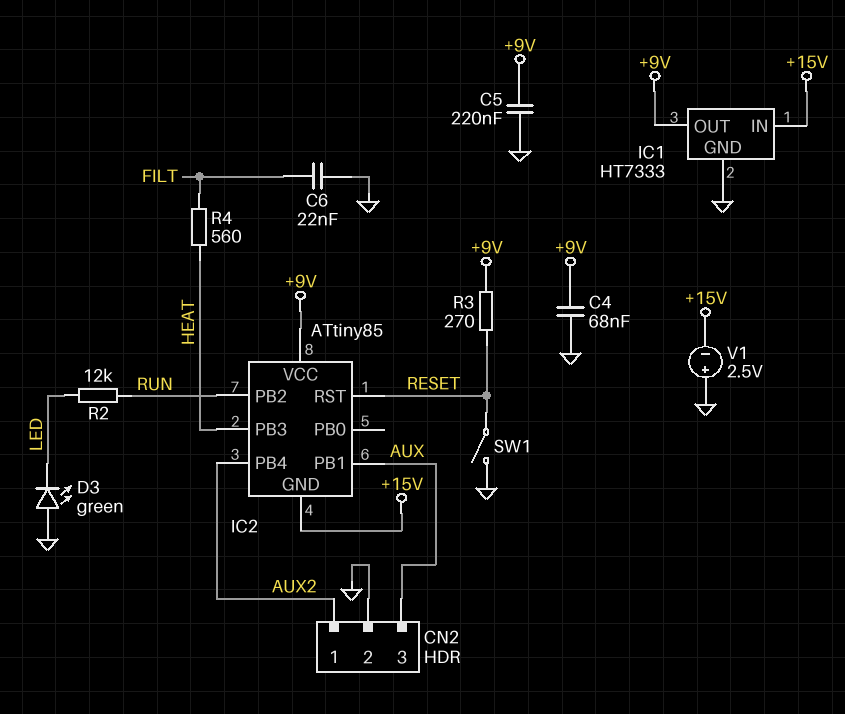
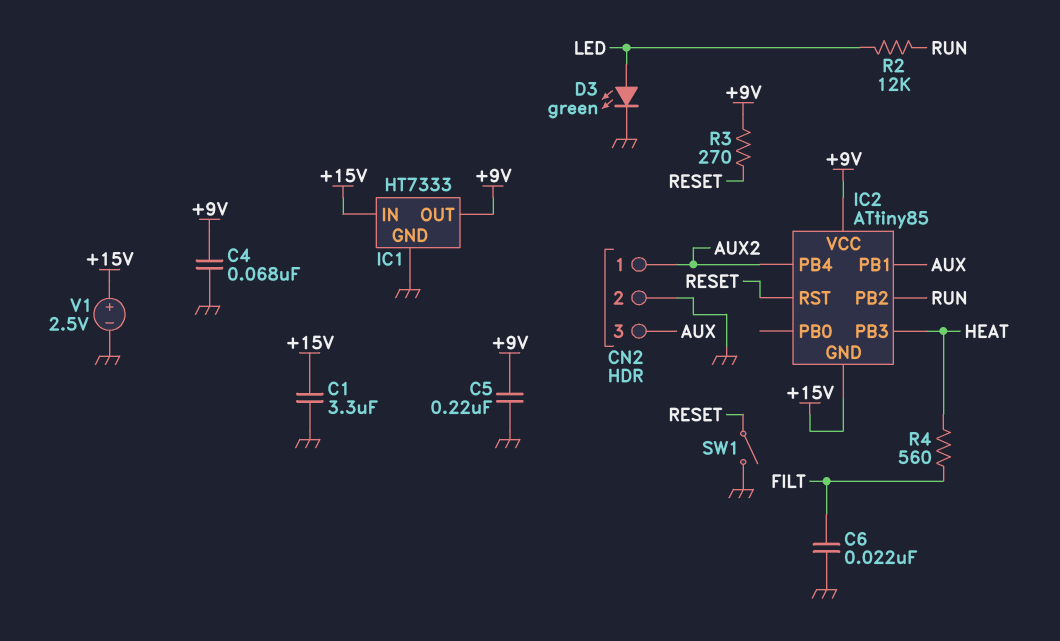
C1: none -> 3.3uF (+15V, GND)
D3: LED green (A GND, K LED) -> LED green (A LED, K GND)
V1: 2.5V (plus GND, minus +15V) -> 2.5V (plus +15V, minus GND)

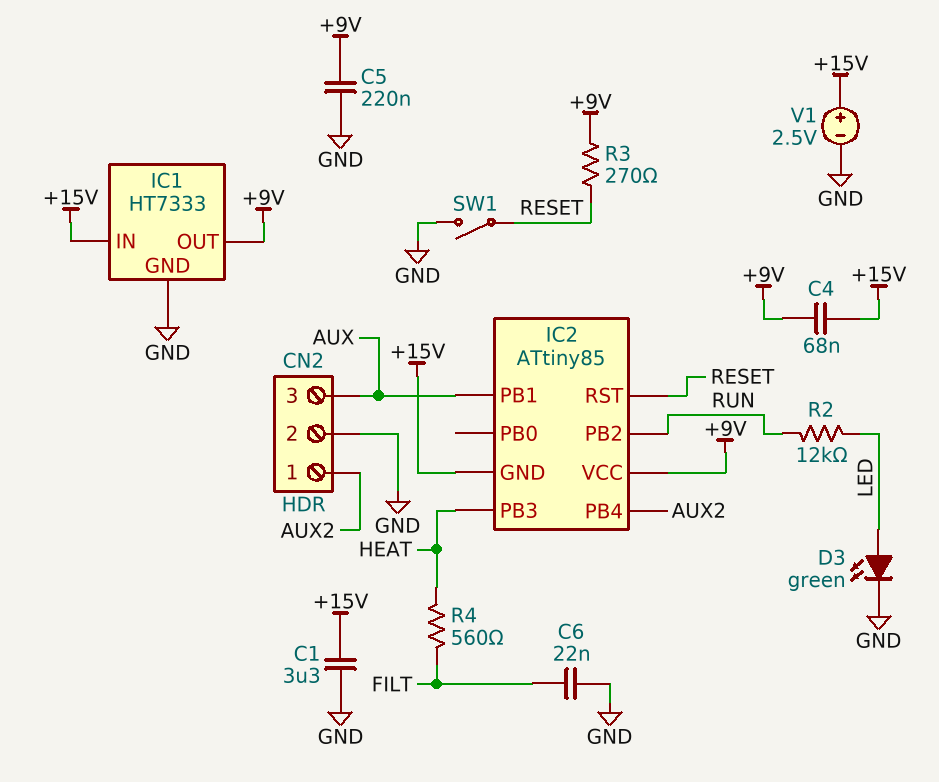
C4: 68nF (+9V, GND) -> 68nF (+9V, +15V)

